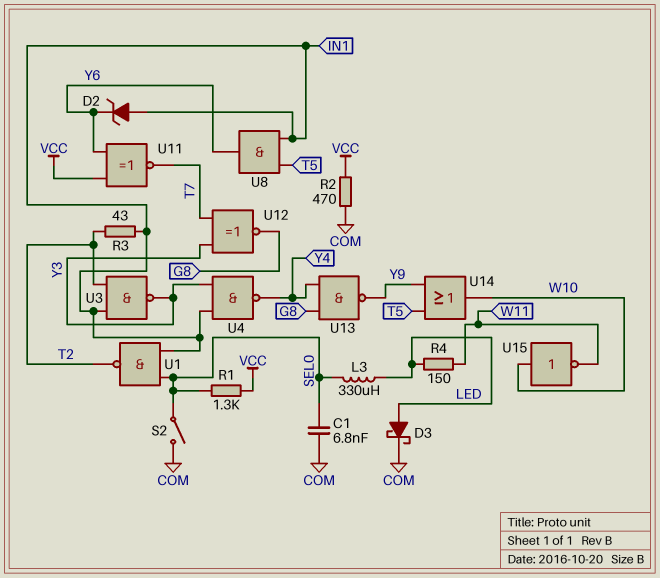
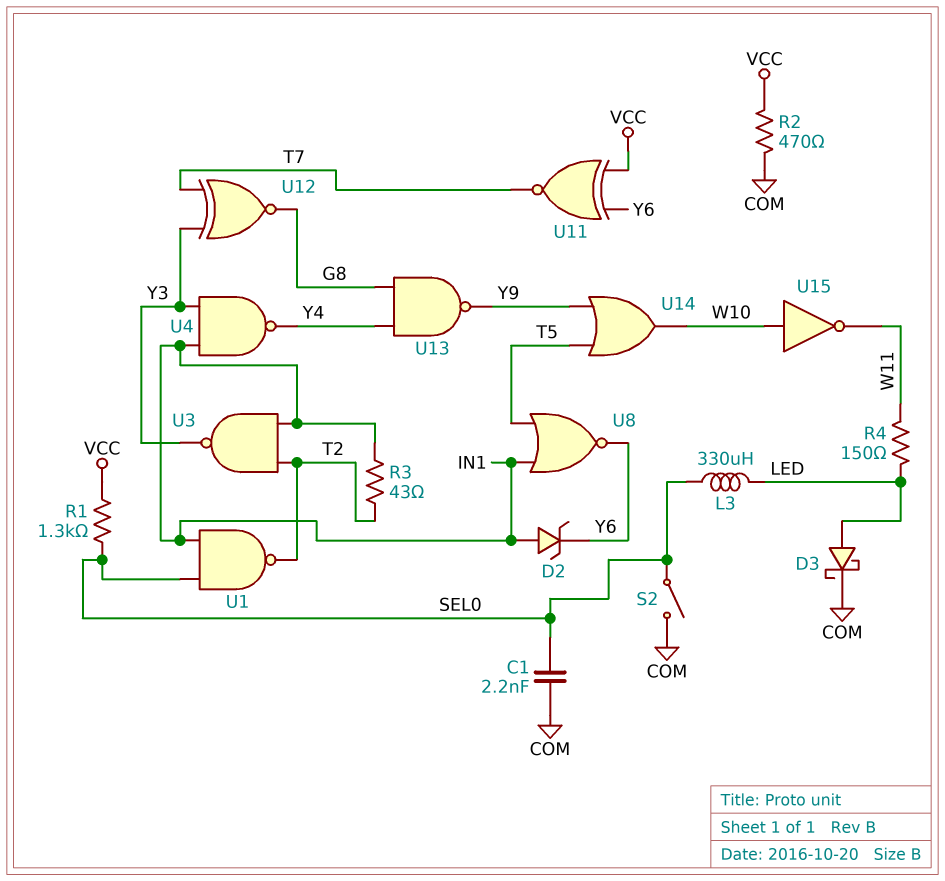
C1: 6.8nF (COM, SEL0) -> 2.2nF (COM, SEL0)
U8: AND (in IN1, in T5, out Y6) -> NOR (in IN1, in T5, out Y6)

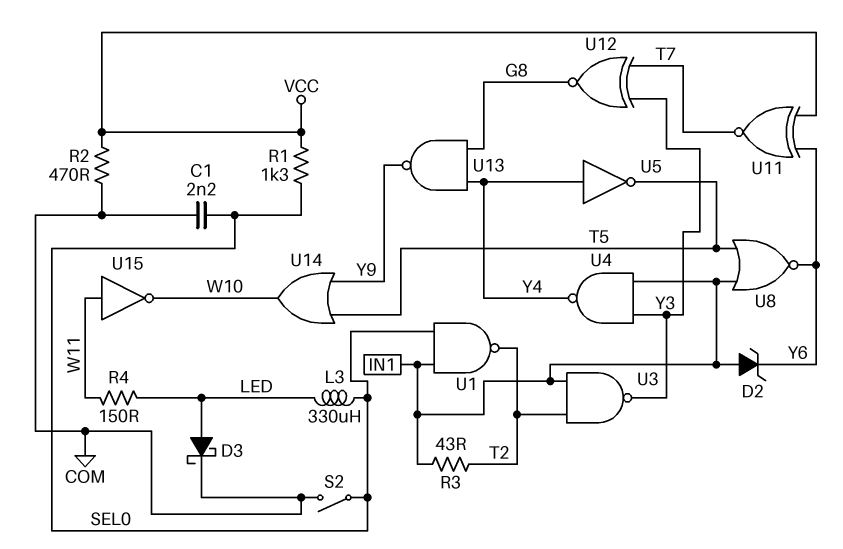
U5: none -> NOT (in Y4, out T5)
U15: NOT (in W10, out W11) -> NOT (in W11, out W10)

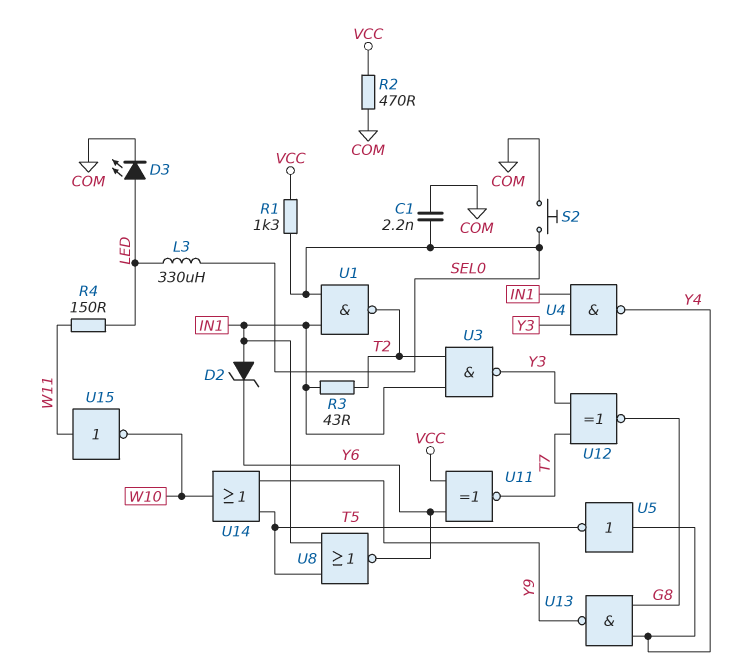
D3: schottky (A LED, K COM) -> LED (A LED, K COM)
S2: switch (COM, SEL0) -> button (COM, SEL0)

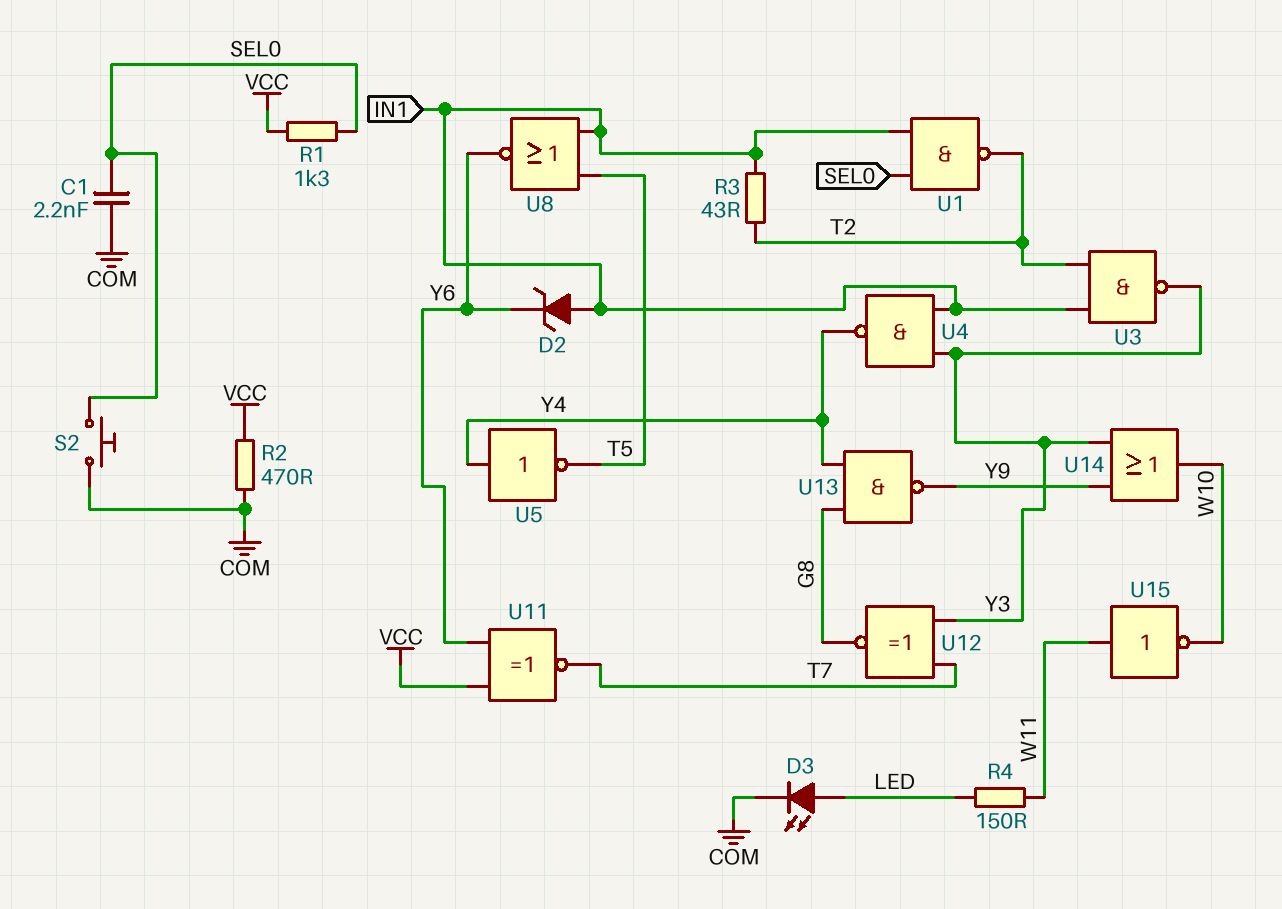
L3: 330uH (LED, SEL0) -> none
U14: OR (in T5, in Y9, out W10) -> OR (in Y3, in Y9, out W10)

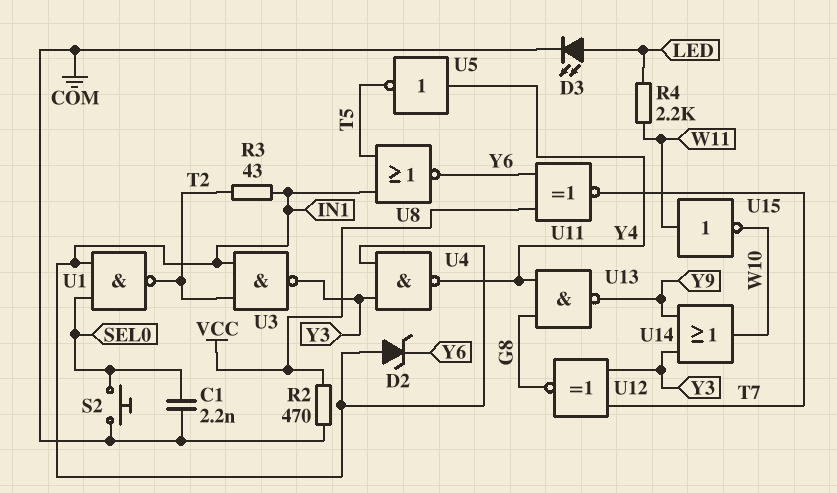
R1: 1.3k (SEL0, VCC) -> none
R4: 150 (LED, W11) -> 2.2k (LED, W11)

